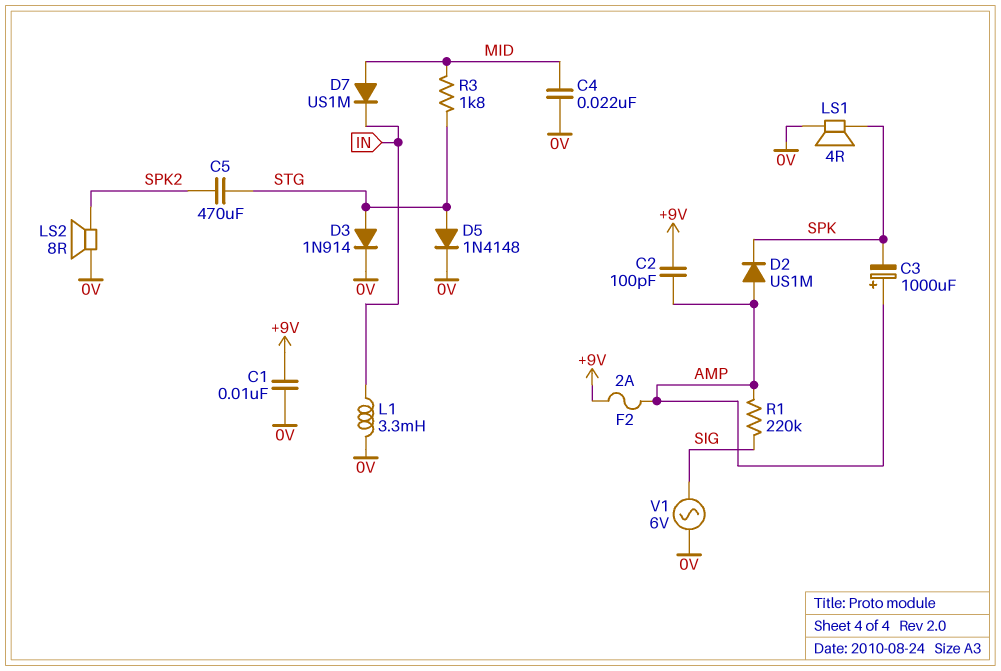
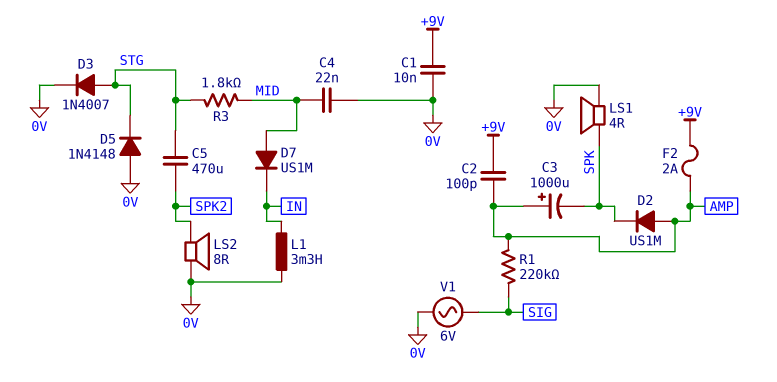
D3: diode 1N914 (A STG, K 0V) -> diode 1N4007 (A STG, K 0V)
D5: diode 1N4148 (A STG, K 0V) -> diode 1N4148 (A 0V, K STG)

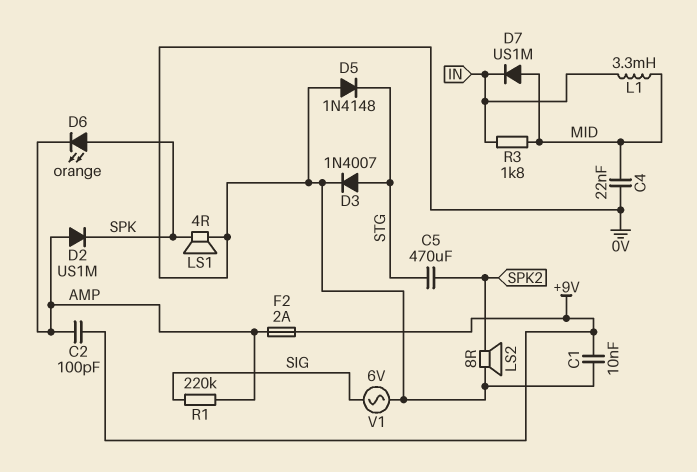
C3: 1000uF (plus AMP, minus SPK) -> none
D6: none -> LED orange (A SPK, K AMP)
L1: 3.3mH (0V, IN) -> 3.3mH (IN, MID)
R3: 1.8k (MID, STG) -> 1.8k (IN, MID)

